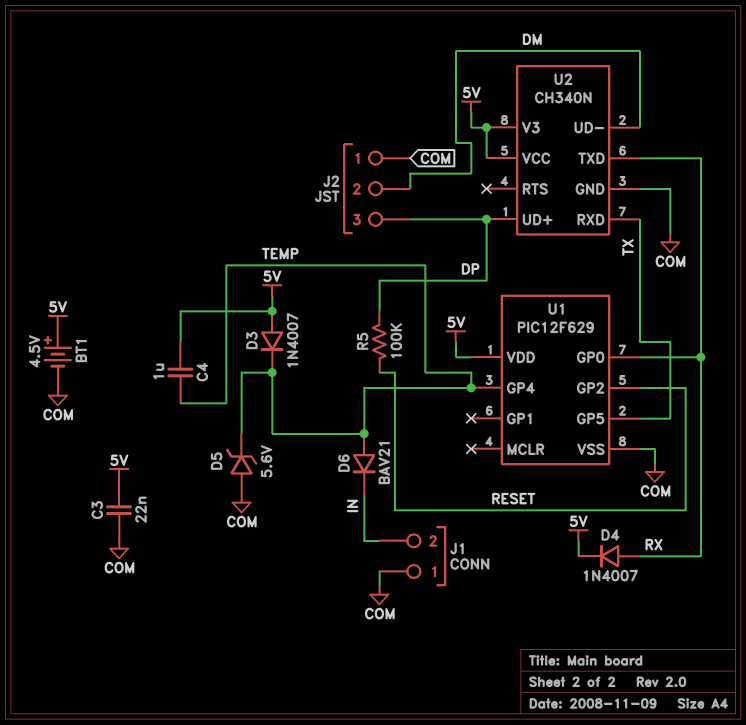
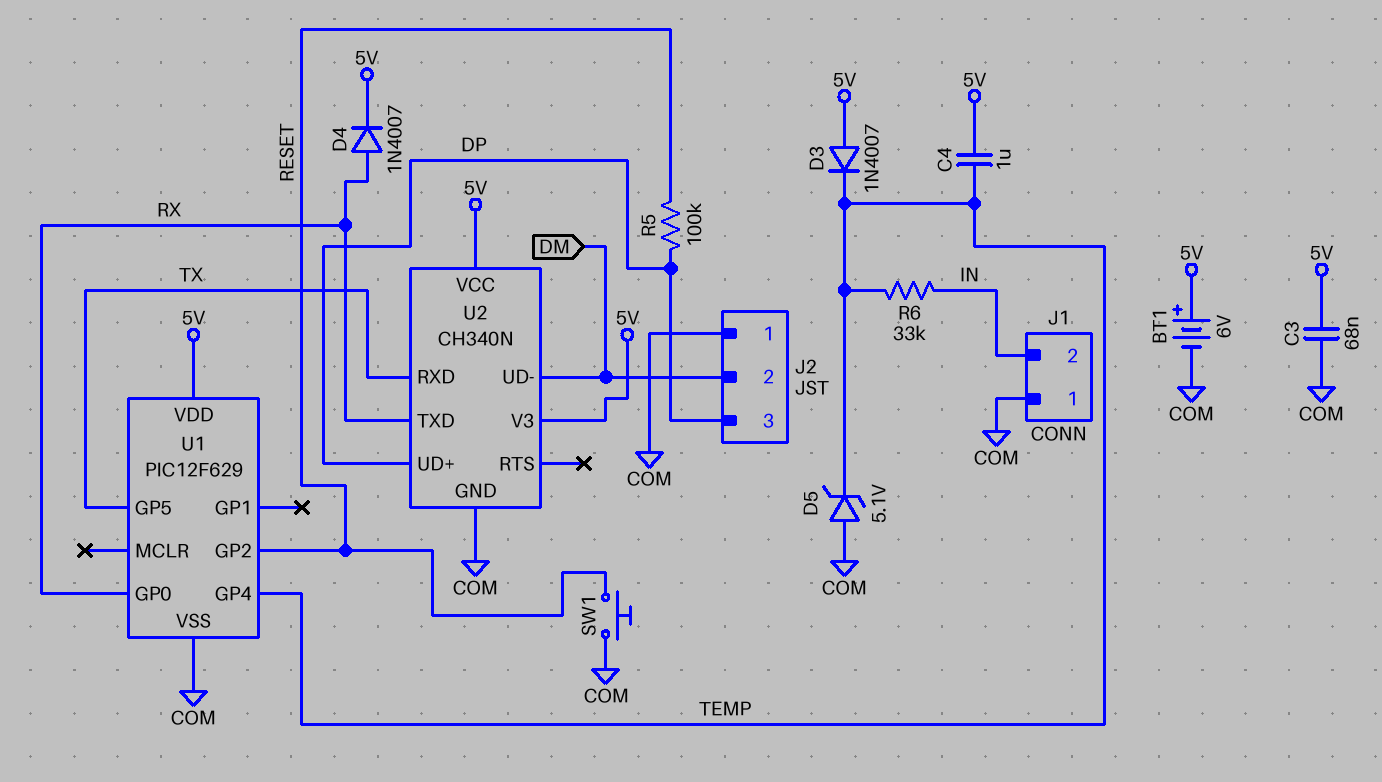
BT1: 4.5V (plus 5V, minus COM) -> 6V (plus 5V, minus COM)
C3: 22nF (5V, COM) -> 68nF (5V, COM)
D5: zener 5.6V (A COM, K TEMP) -> zener 5.1V (A COM, K TEMP)
D6: diode BAV21 (A TEMP, K IN) -> none
R6: none -> 33k (IN, TEMP)
SW1: none -> button (COM, RESET)

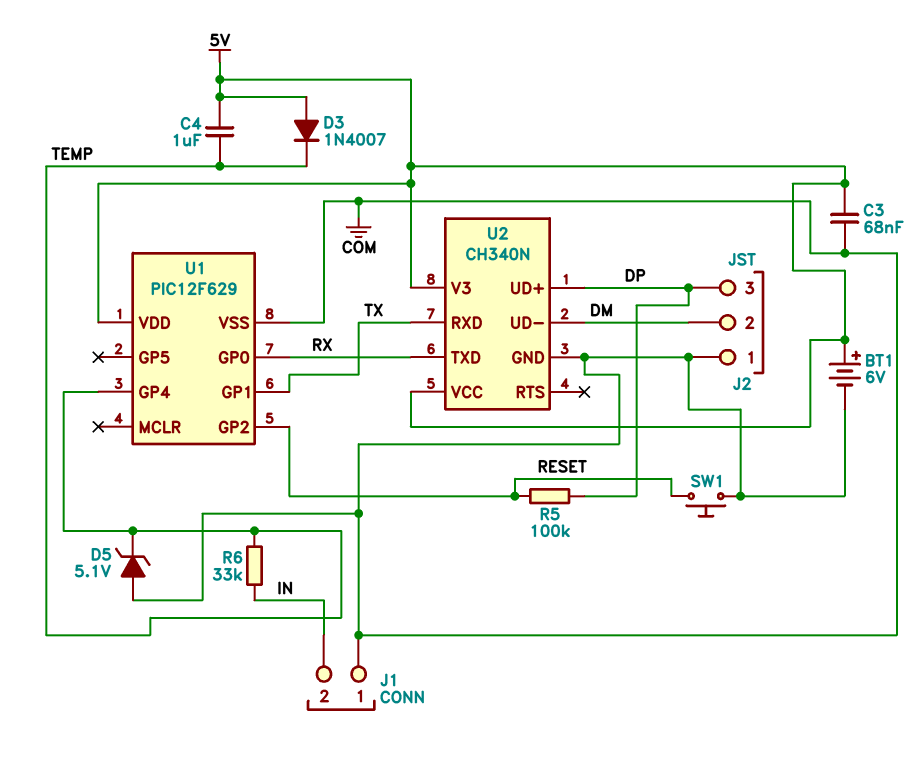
D4: diode 1N4007 (A RX, K 5V) -> none
U1 pin GP1: none -> TX
U1 pin GP5: TX -> none

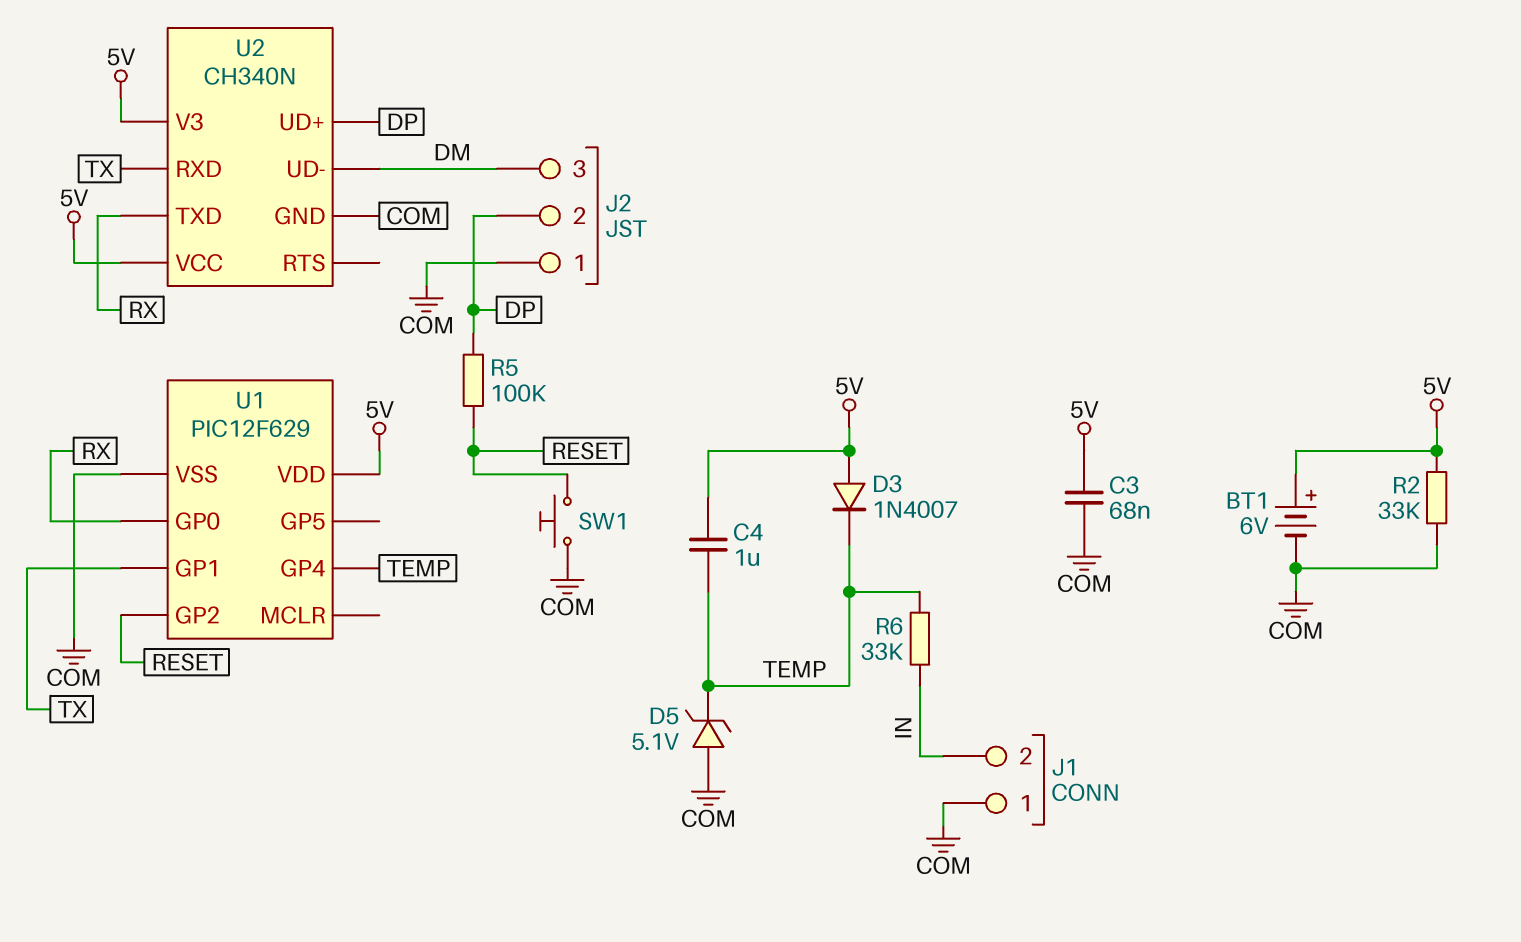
J2 pin 2: DM -> DP
J2 pin 3: DP -> DM
R2: none -> 33k (5V, COM)

